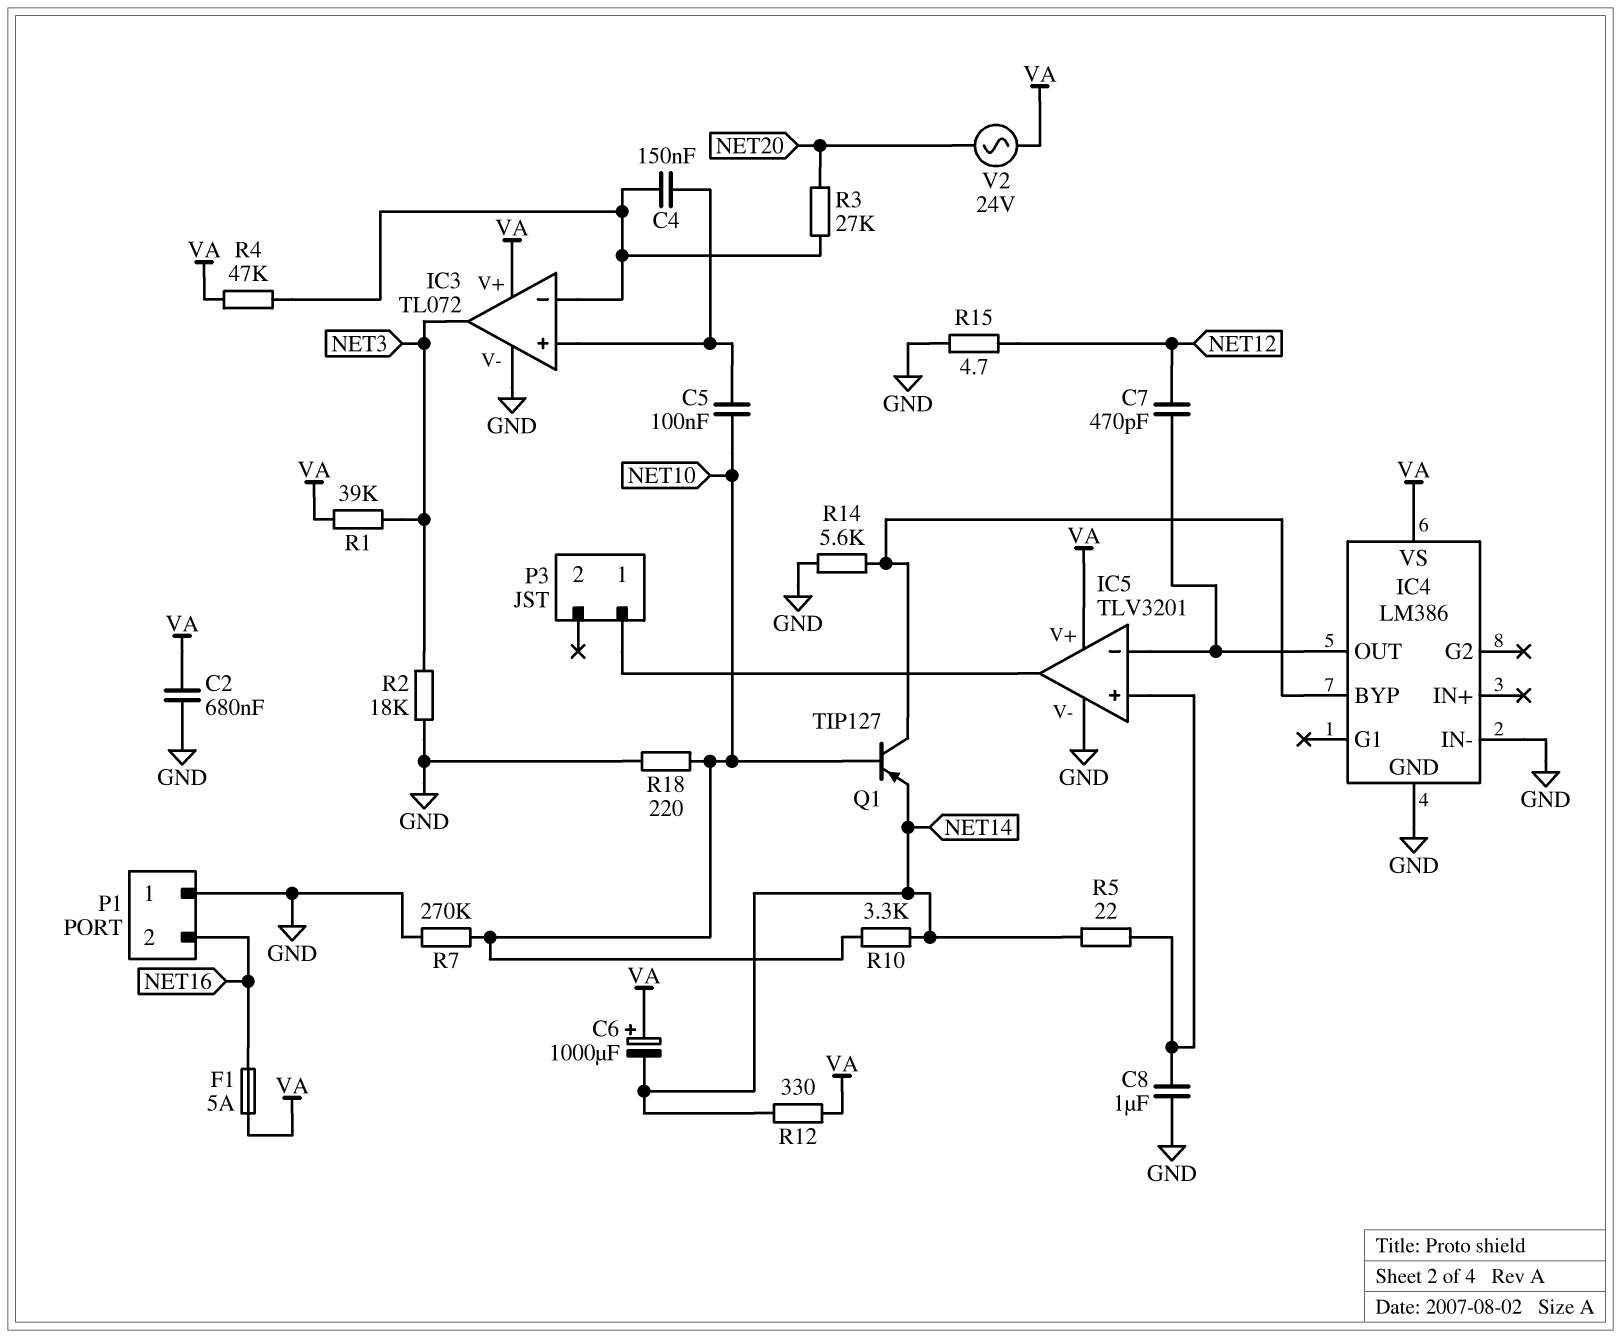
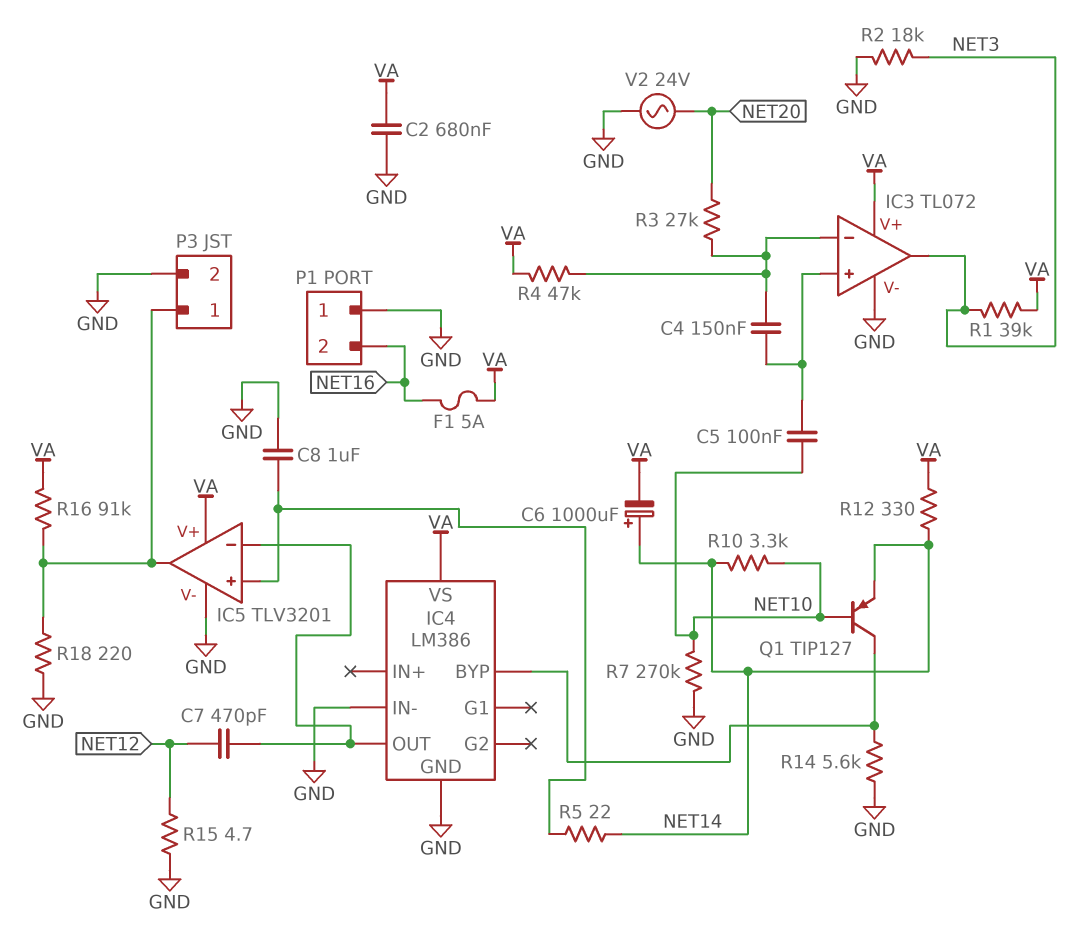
C6: 1000uF (plus VA, minus NET14) -> 1000uF (plus NET14, minus VA)
P3 pin 2: none -> GND
R16: none -> 91k (IC5/out, VA)
R18: 220 (GND, NET10) -> 220 (GND, IC5/out)
V2: AC 24V (NET20, VA) -> AC 24V (GND, NET20)

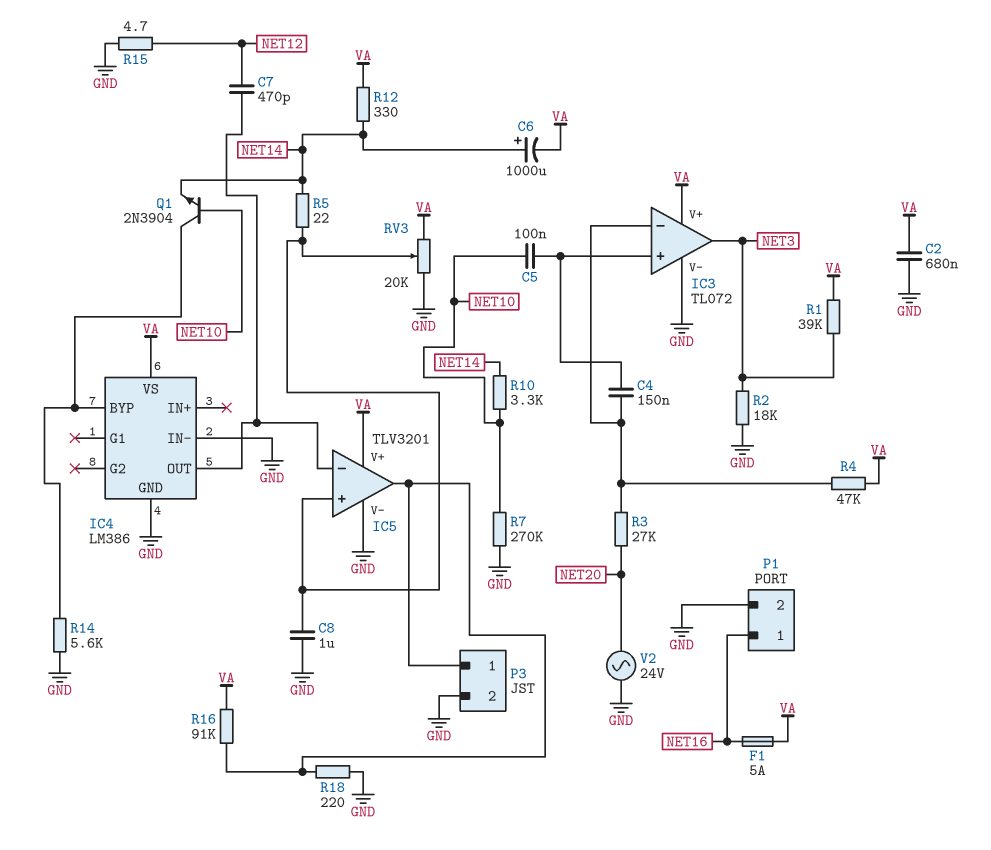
P1 pin 1: GND -> NET16
P1 pin 2: NET16 -> GND
Q1: PNP TIP127 (B NET10, C IC4/BYP, E NET14) -> NPN 2N3904 (B NET10, C IC4/BYP, E NET14)
RV3: none -> 20k (GND, VA, wiper IC5/in+)

